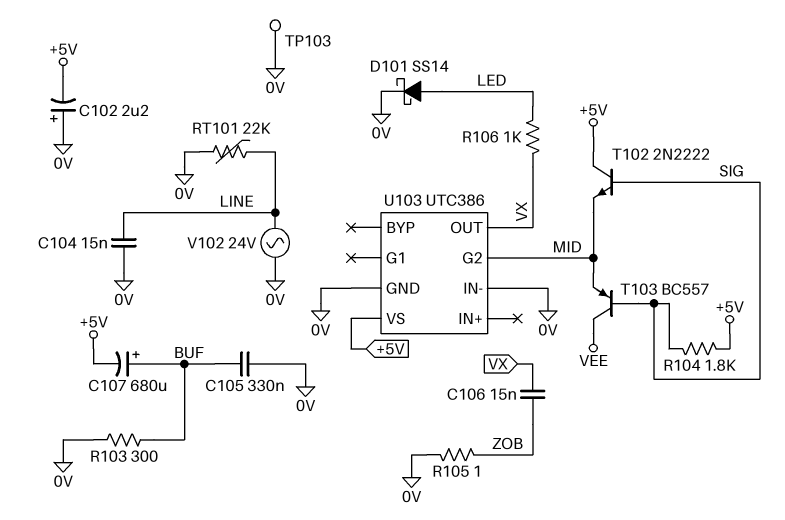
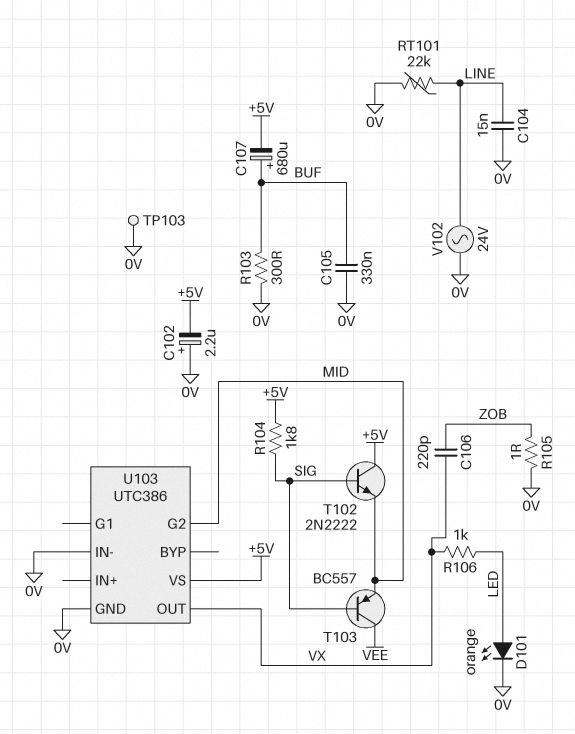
C106: 15nF (VX, ZOB) -> 220pF (VX, ZOB)
D101: schottky SS14 (A LED, K 0V) -> LED orange (A LED, K 0V)

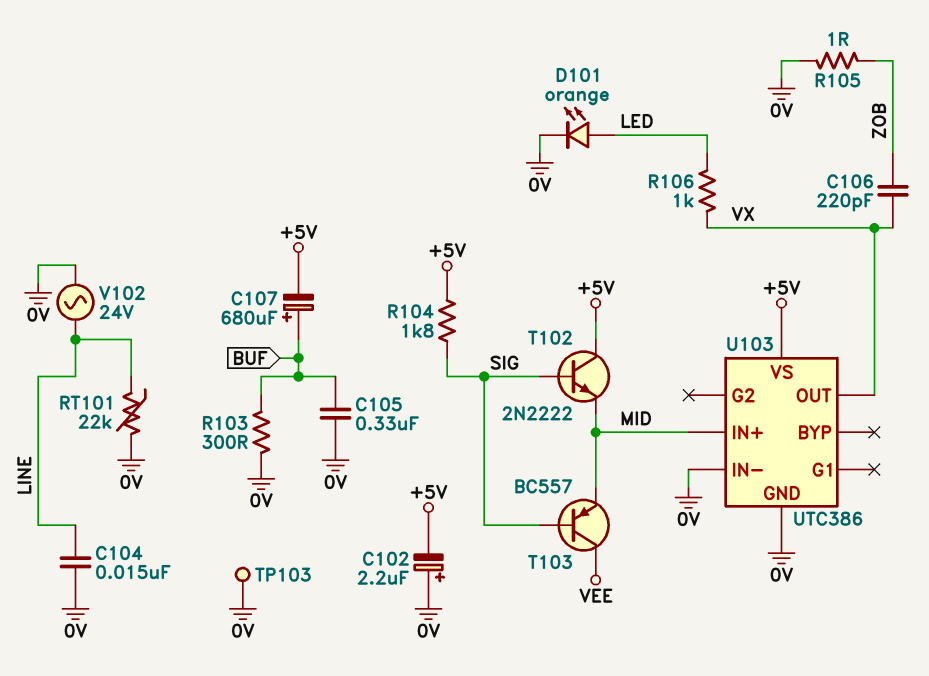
U103 pin G2: MID -> none
U103 pin IN+: none -> MID

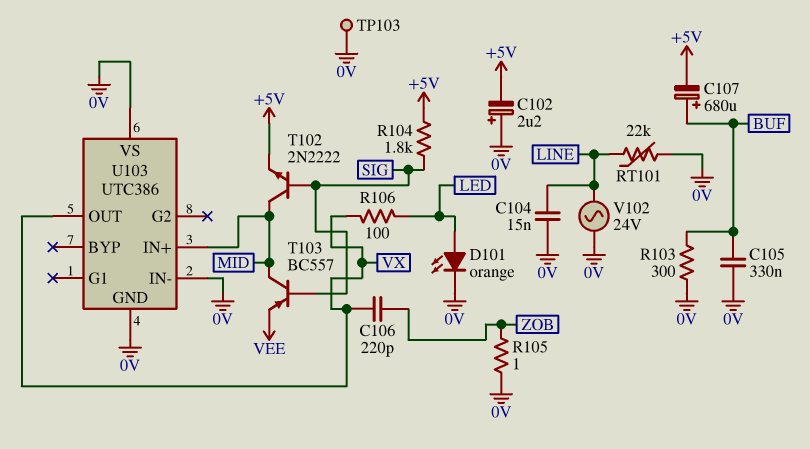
R106: 1k (LED, VX) -> 100 (LED, VX)
T102: NPN 2N2222 (B SIG, C +5V, E MID) -> NPN 2N2222 (B SIG, C MID, E +5V)
T103: PNP BC557 (B SIG, C VEE, E MID) -> PNP BC557 (B SIG, C MID, E VEE)
U103 pin VS: +5V -> 0V

